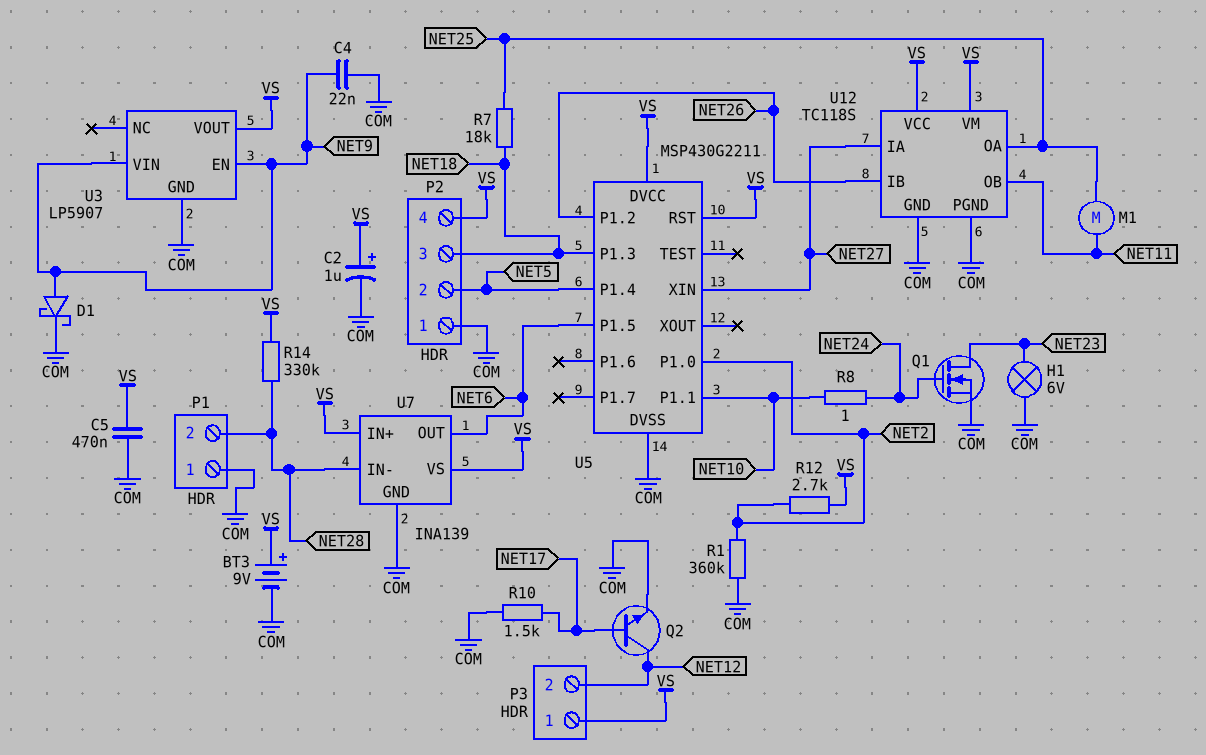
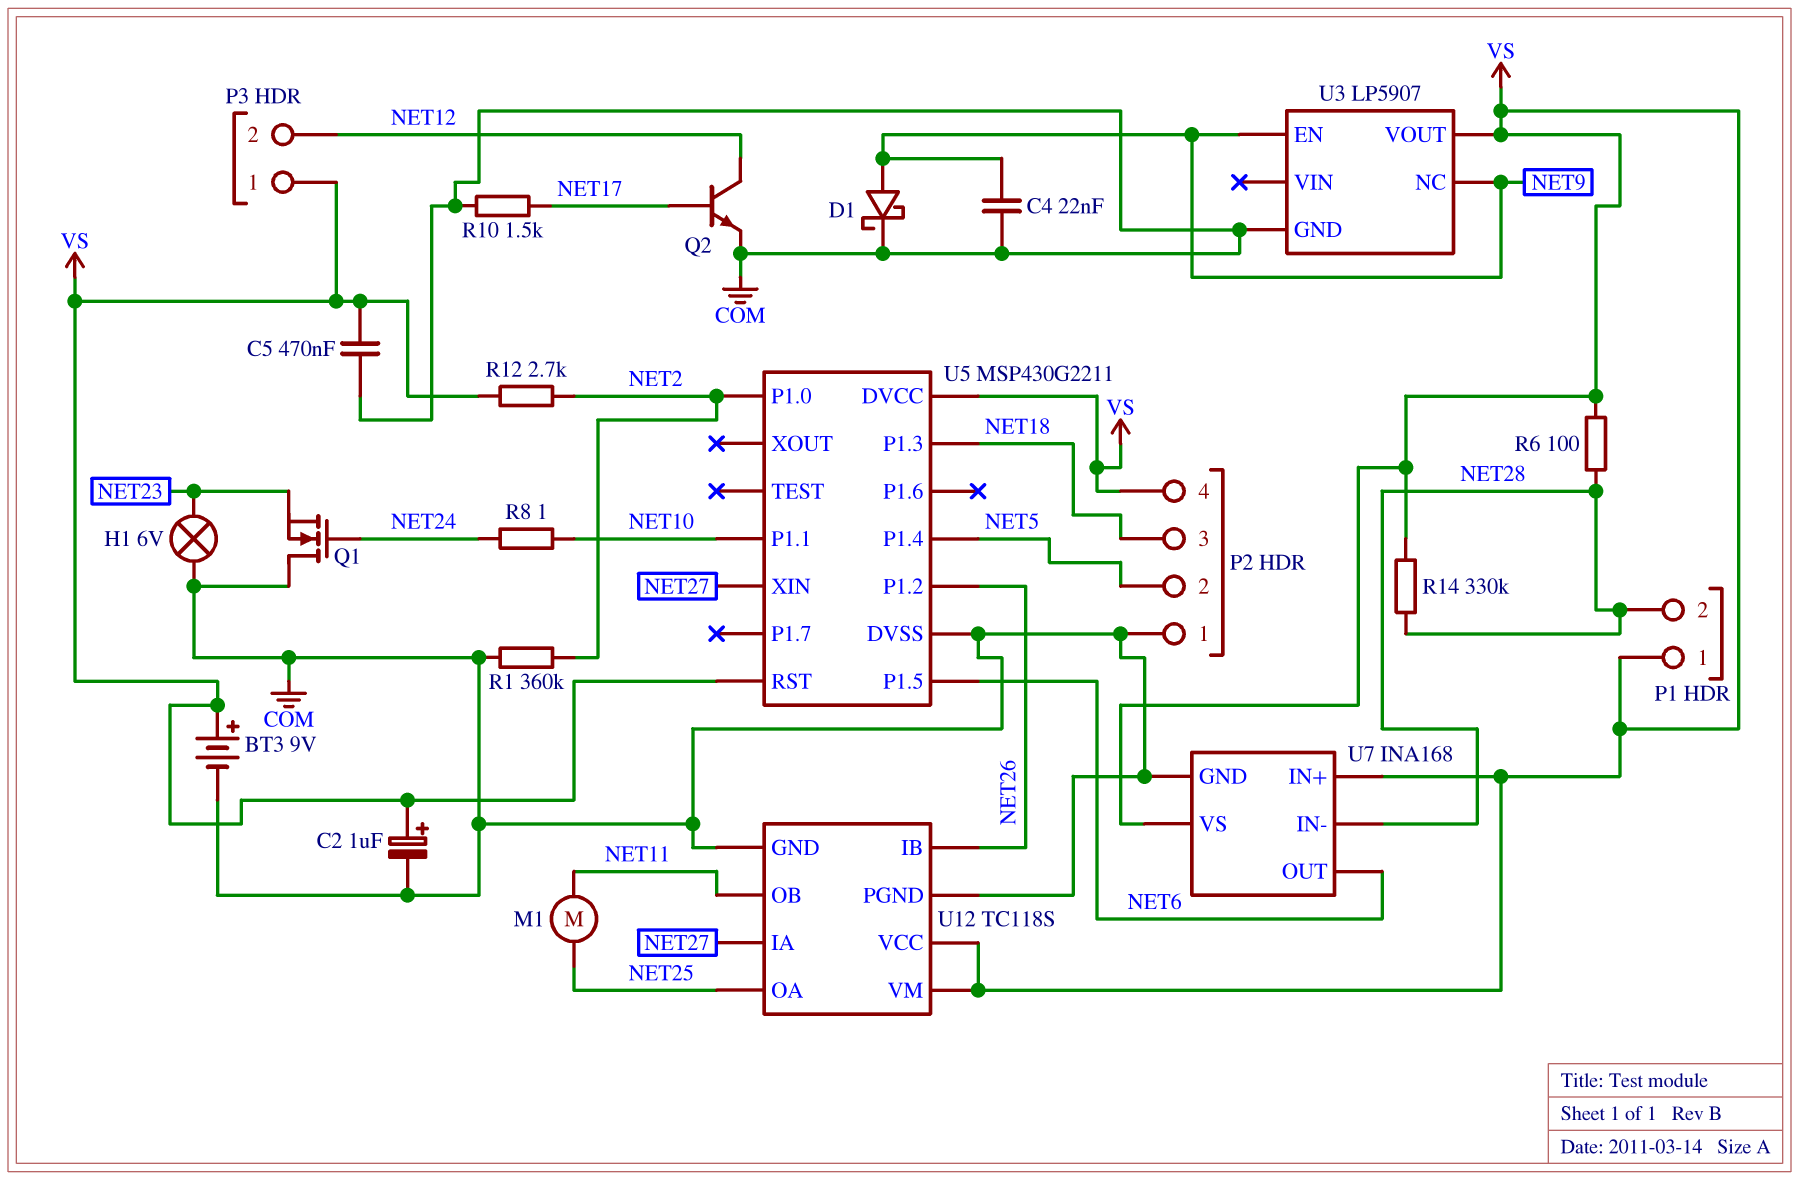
P1 pin 1: COM -> VS
Q1: NMOS (G NET24, D NET23, S COM) -> NMOS (G NET24, D COM, S NET23)
R6: none -> 100 (NET28, VS)
R7: 18k (NET18, NET25) -> none
U3 pin NC: none -> NET9
U3 pin VIN: NET9 -> none
U7: INA139 -> INA168

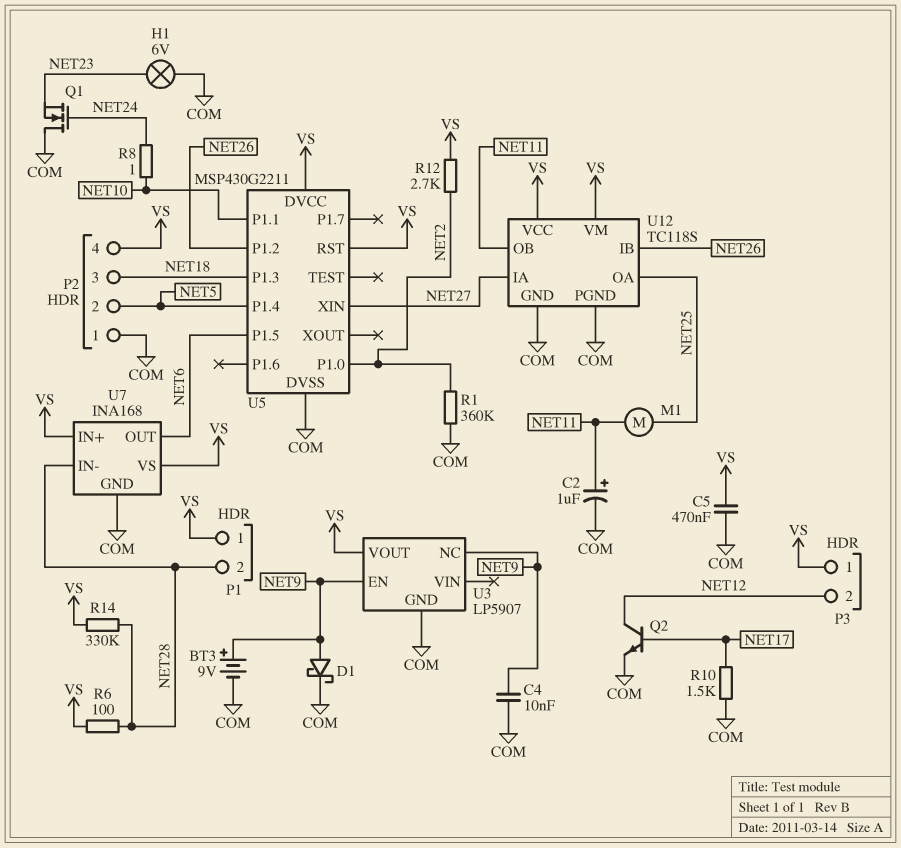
BT3: 9V (plus VS, minus COM) -> 9V (plus NET9, minus COM)
C2: 1uF (plus VS, minus COM) -> 1uF (plus NET11, minus COM)
C4: 22nF (COM, NET9) -> 10nF (COM, NET9)

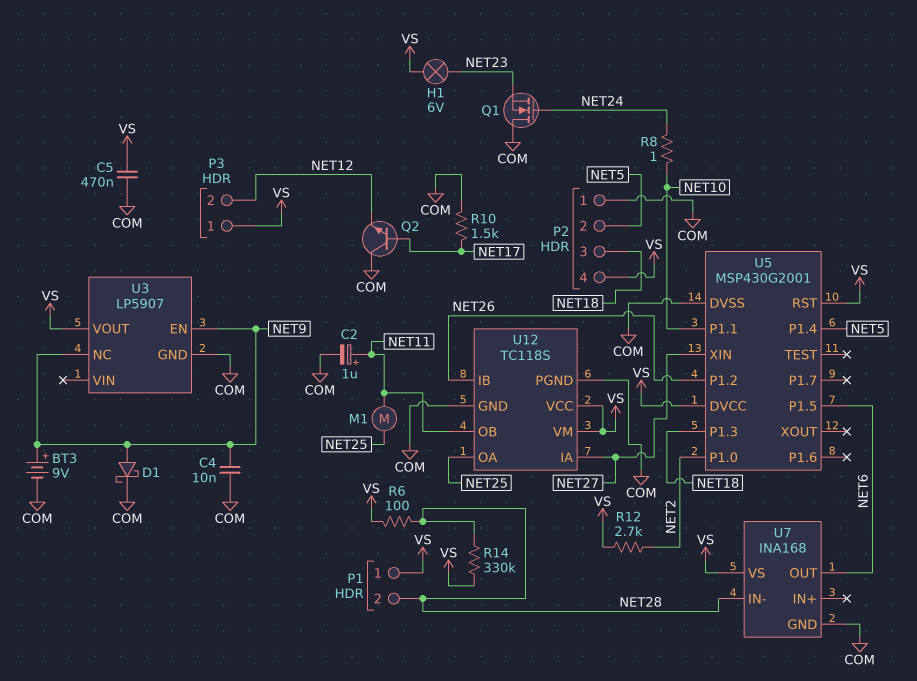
H1: lamp 6V (COM, NET23) -> lamp 6V (NET23, VS)
Q2: NPN (B NET17, C NET12, E COM) -> NPN (B NET17, C COM, E NET12)
R1: 360k (COM, NET2) -> none
U5: MSP430G2211 -> MSP430G2001
U7 pin IN+: VS -> none

